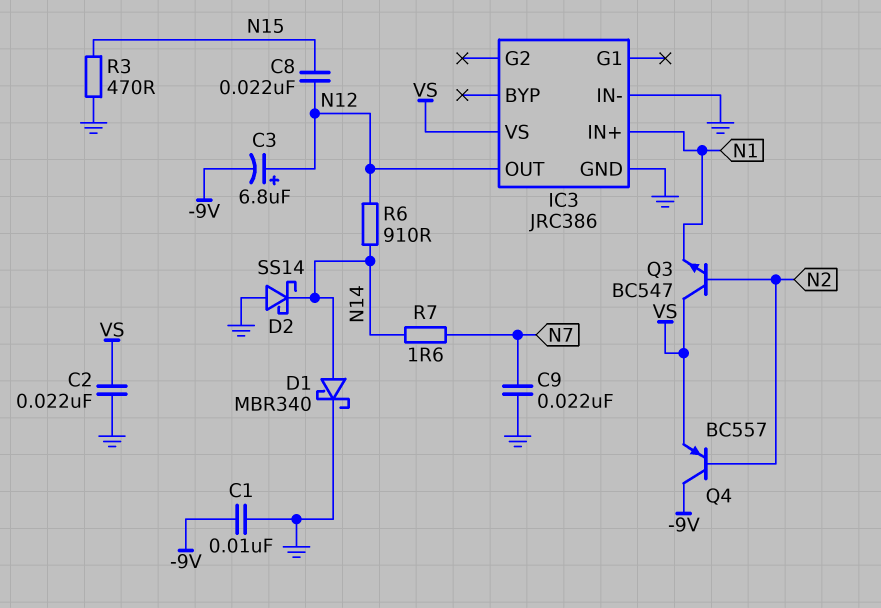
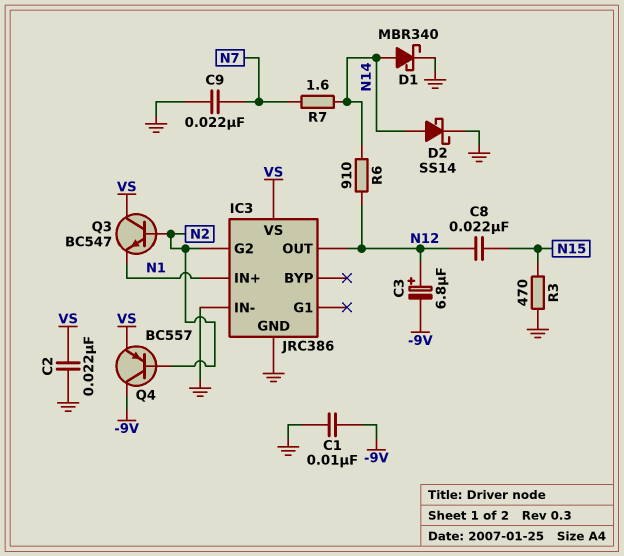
D2: schottky SS14 (A GND, K N14) -> schottky SS14 (A N14, K GND)
IC3 pin G2: none -> N2

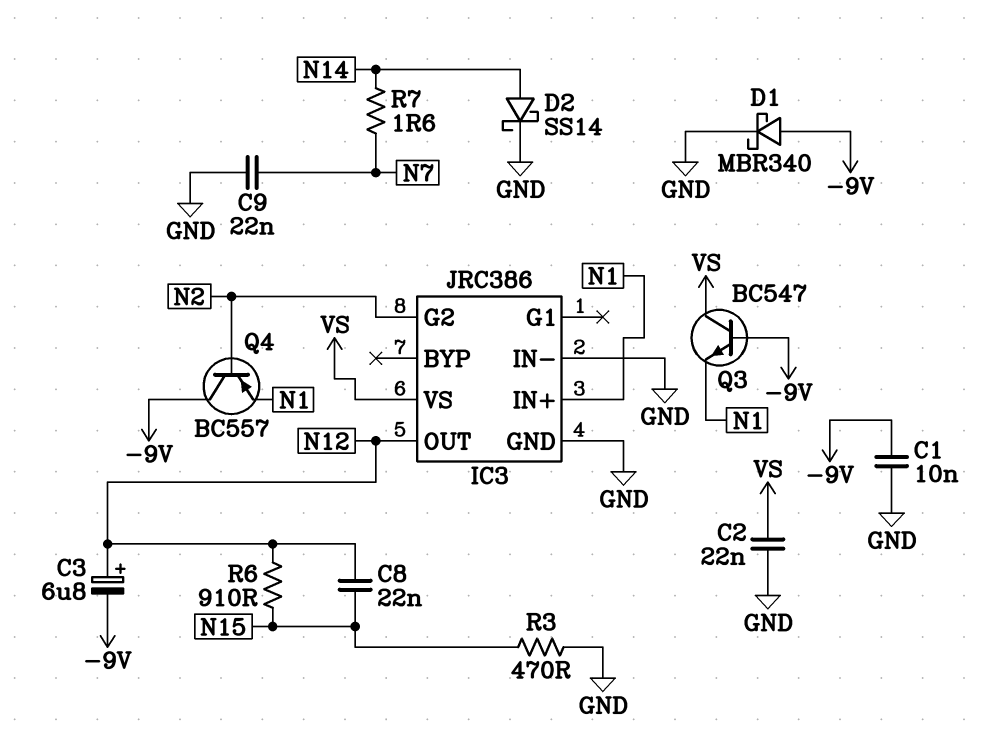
D1: schottky MBR340 (A N14, K GND) -> schottky MBR340 (A -9V, K GND)
Q3: NPN BC547 (B N2, C VS, E N1) -> NPN BC547 (B -9V, C VS, E N1)
Q4: PNP BC557 (B N2, C -9V, E VS) -> PNP BC557 (B N2, C -9V, E N1)
R6: 910 (N12, N14) -> 910 (N12, N15)

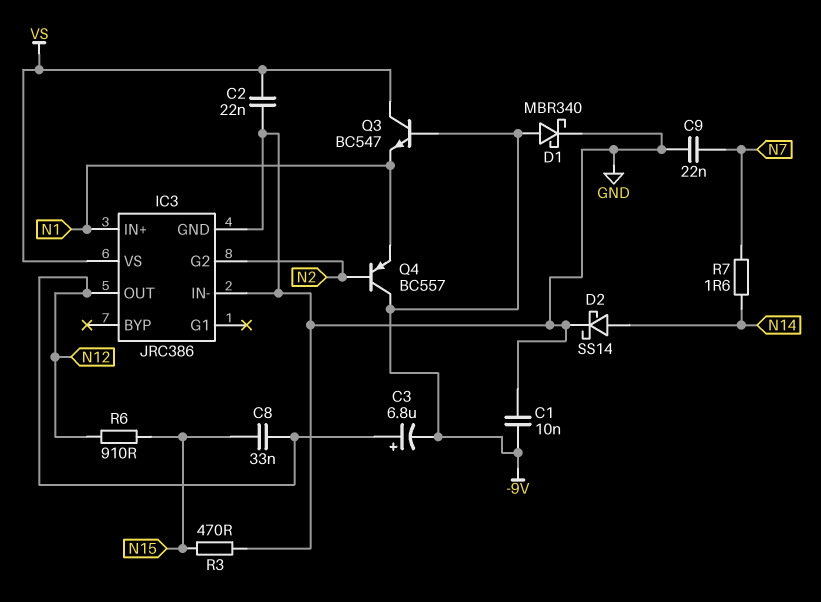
C8: 22nF (N12, N15) -> 33nF (N12, N15)

